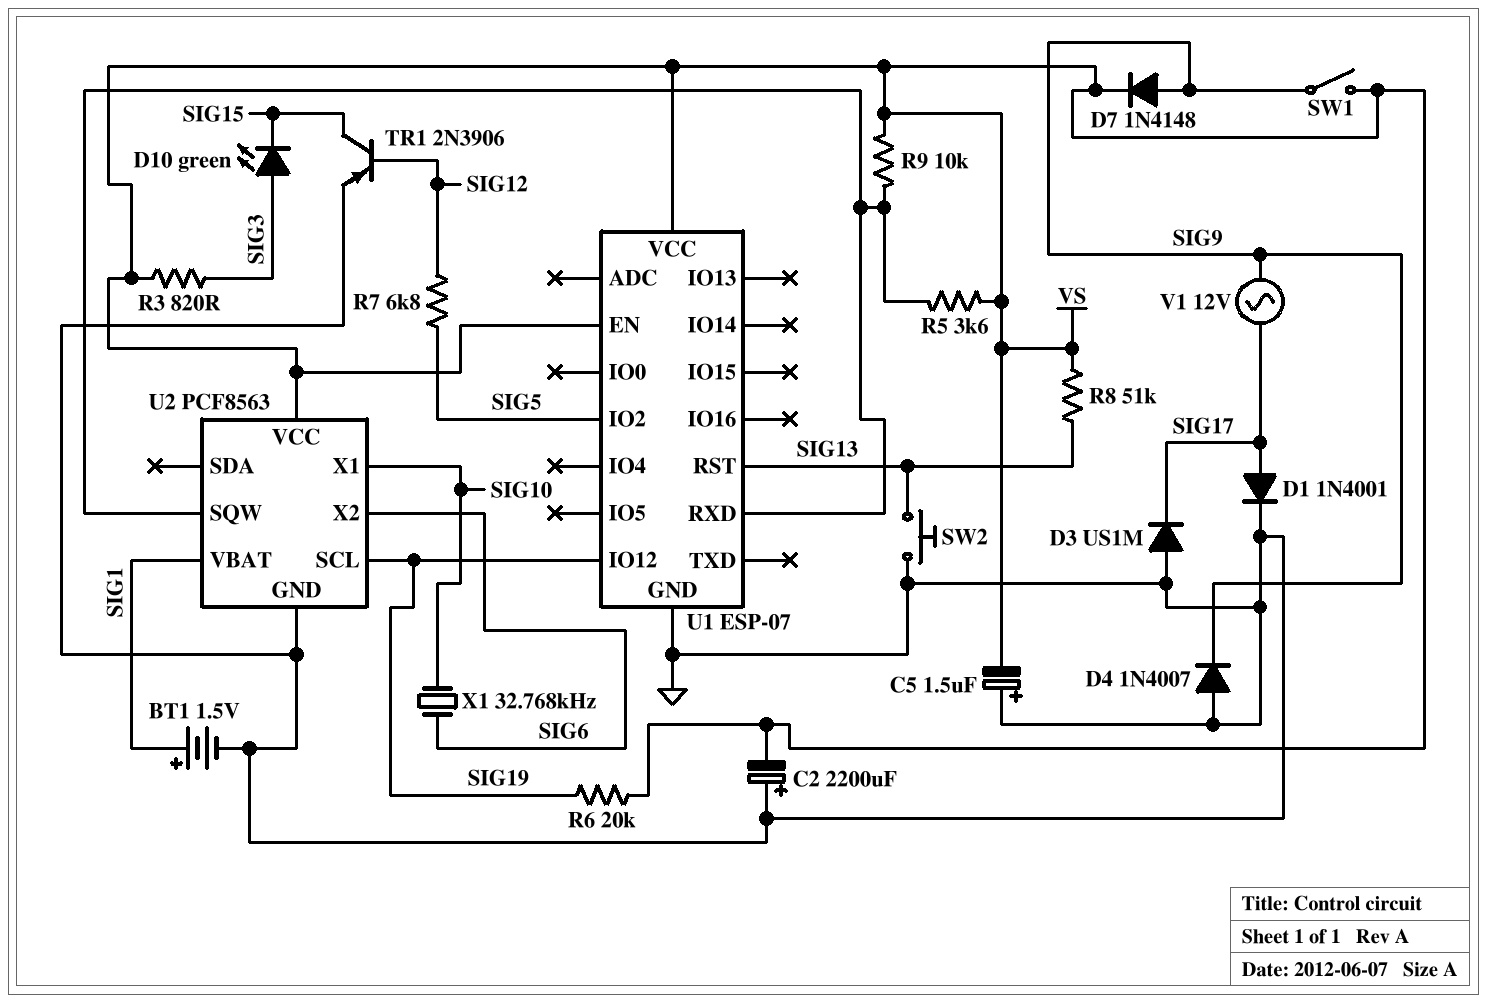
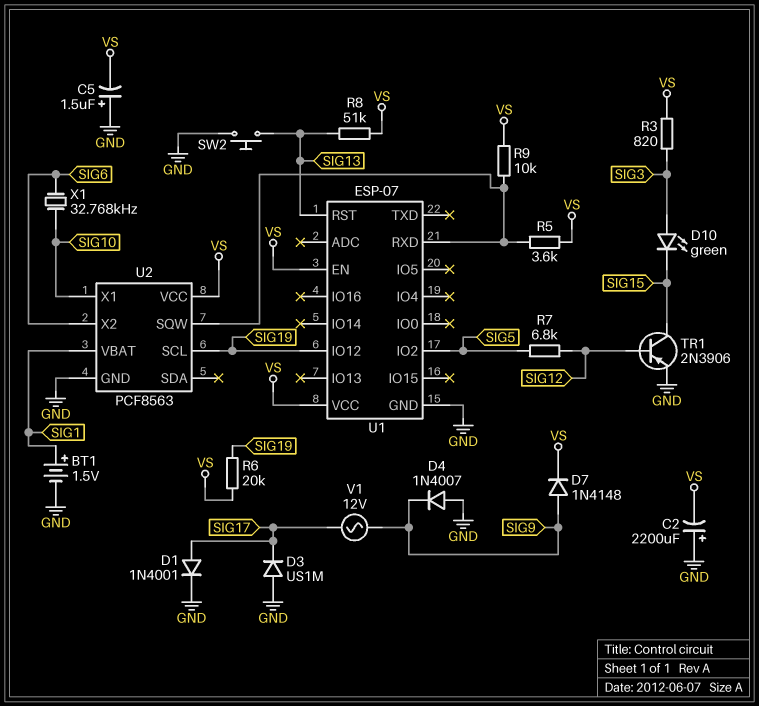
SW1: switch (SIG9, VS) -> none

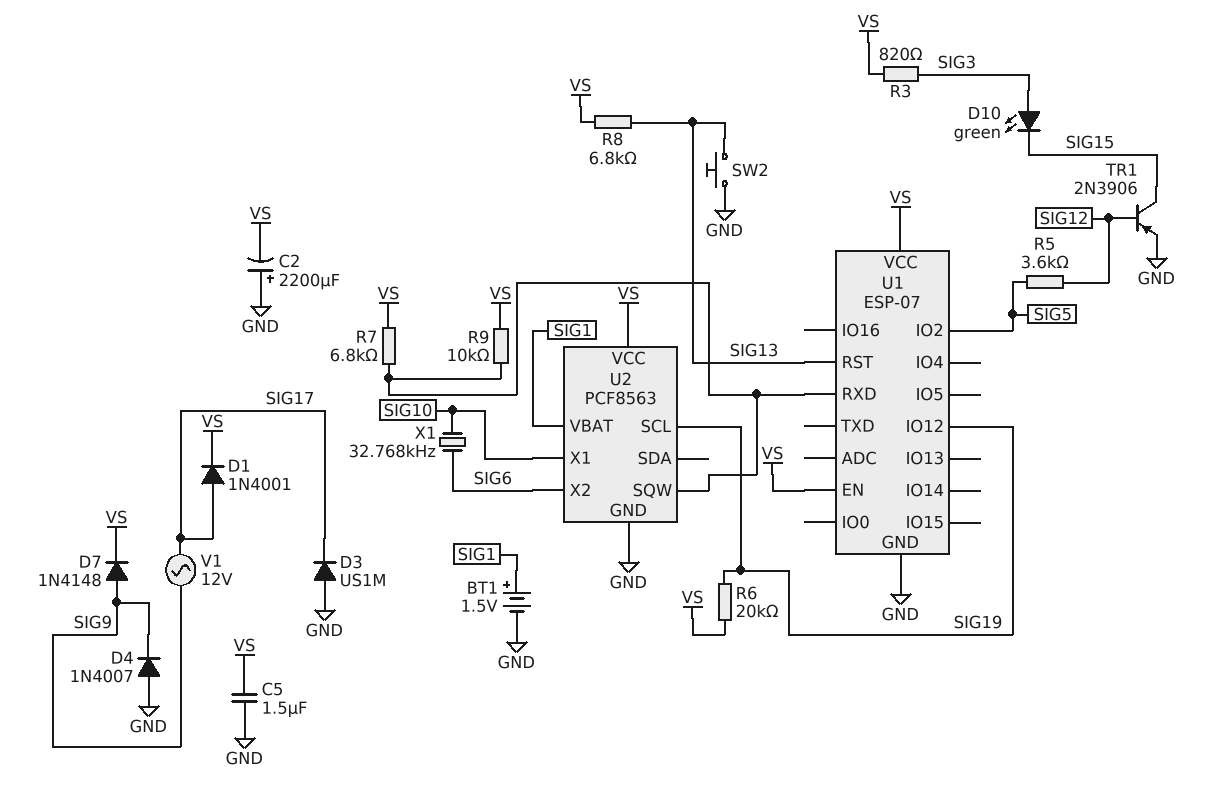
C5: 1.5uF (plus GND, minus VS) -> 1.5uF (GND, VS)
D1: diode 1N4001 (A SIG17, K GND) -> diode 1N4001 (A SIG17, K VS)
R5: 3.6k (U1/RXD, VS) -> 3.6k (SIG5, SIG12)
R7: 6.8k (SIG5, SIG12) -> 6.8k (U1/RXD, VS)
R8: 51k (SIG13, VS) -> 6.8k (SIG13, VS)

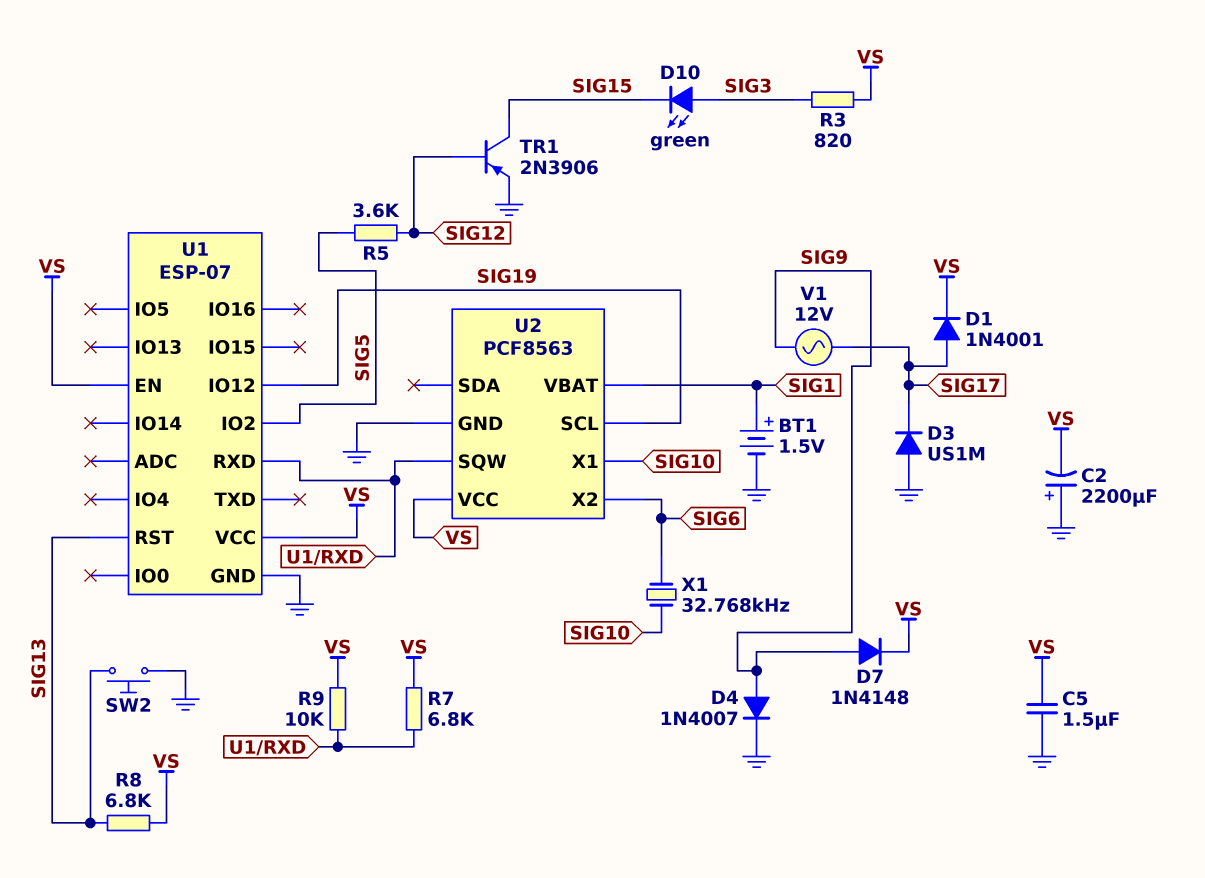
D4: diode 1N4007 (A GND, K SIG9) -> diode 1N4007 (A SIG9, K GND)
R6: 20k (SIG19, VS) -> none

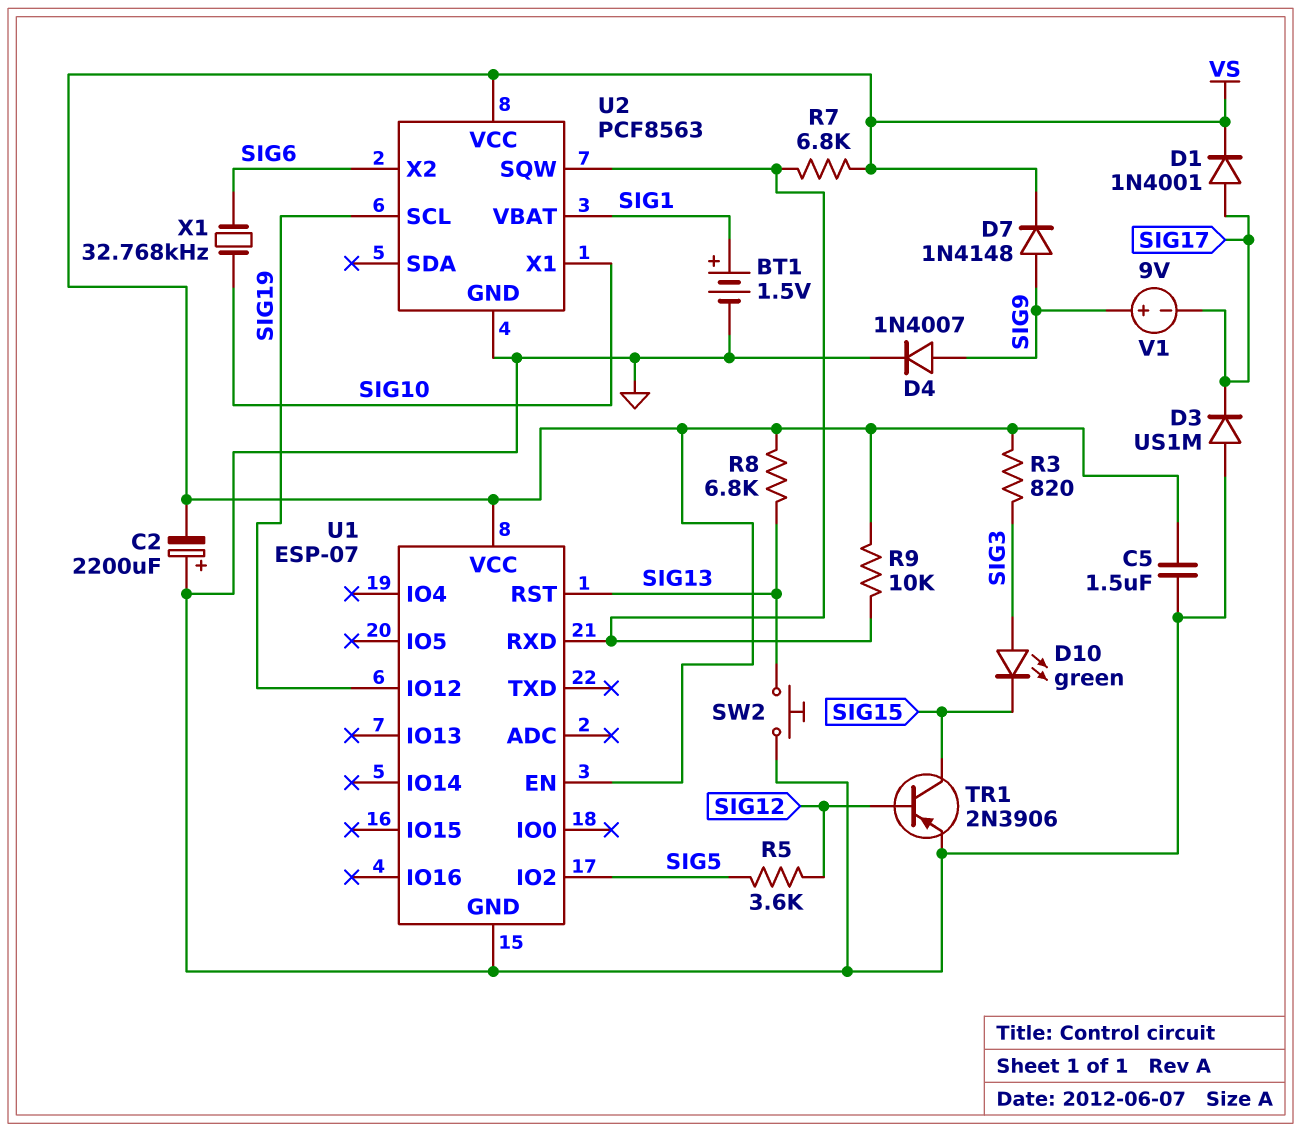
V1: AC 12V (SIG9, SIG17) -> 9V (plus SIG9, minus SIG17)

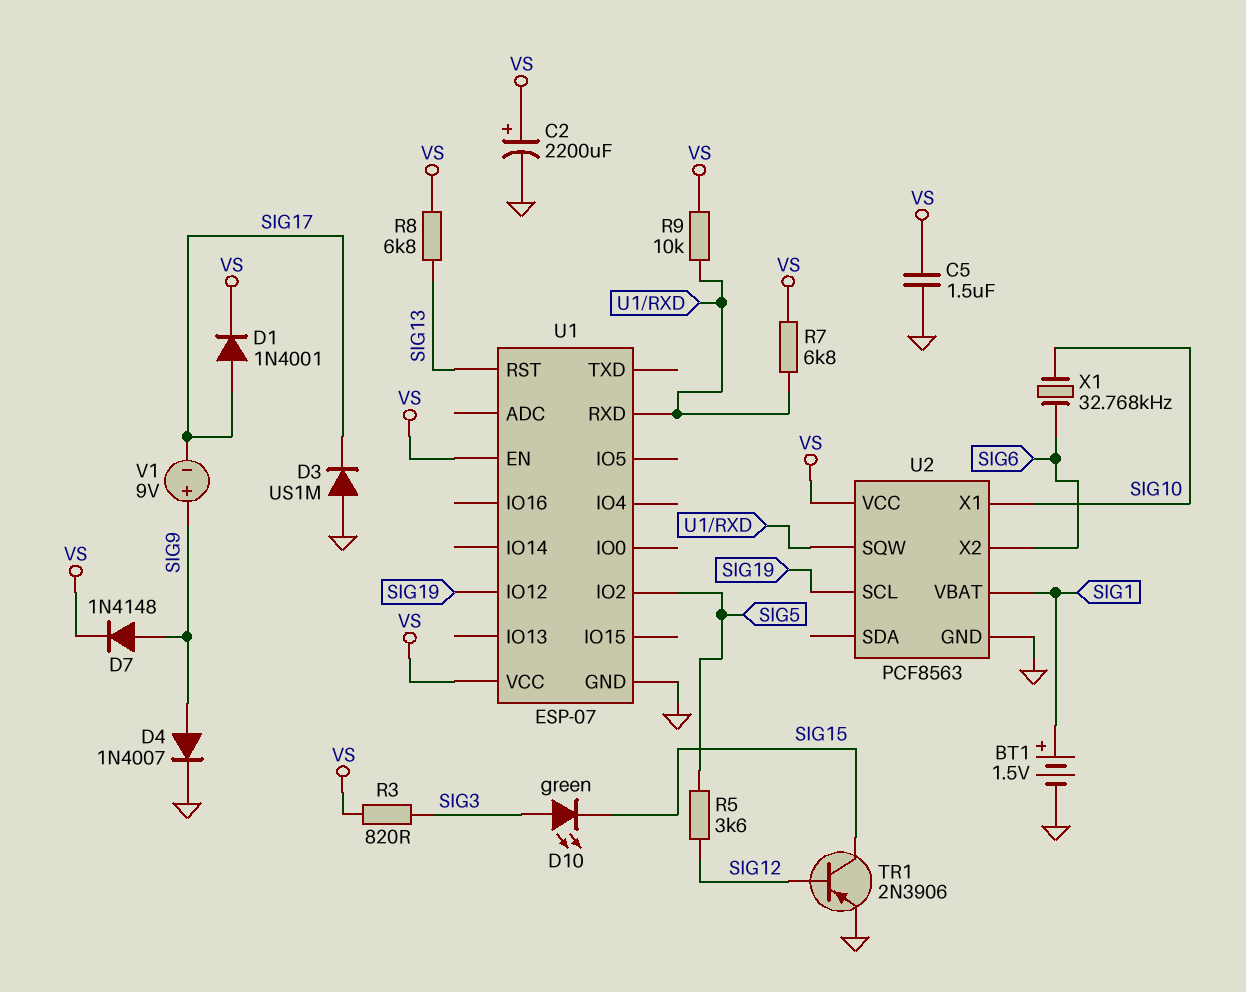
C2: 2200uF (plus GND, minus VS) -> 2200uF (plus VS, minus GND)
SW2: button (GND, SIG13) -> none

